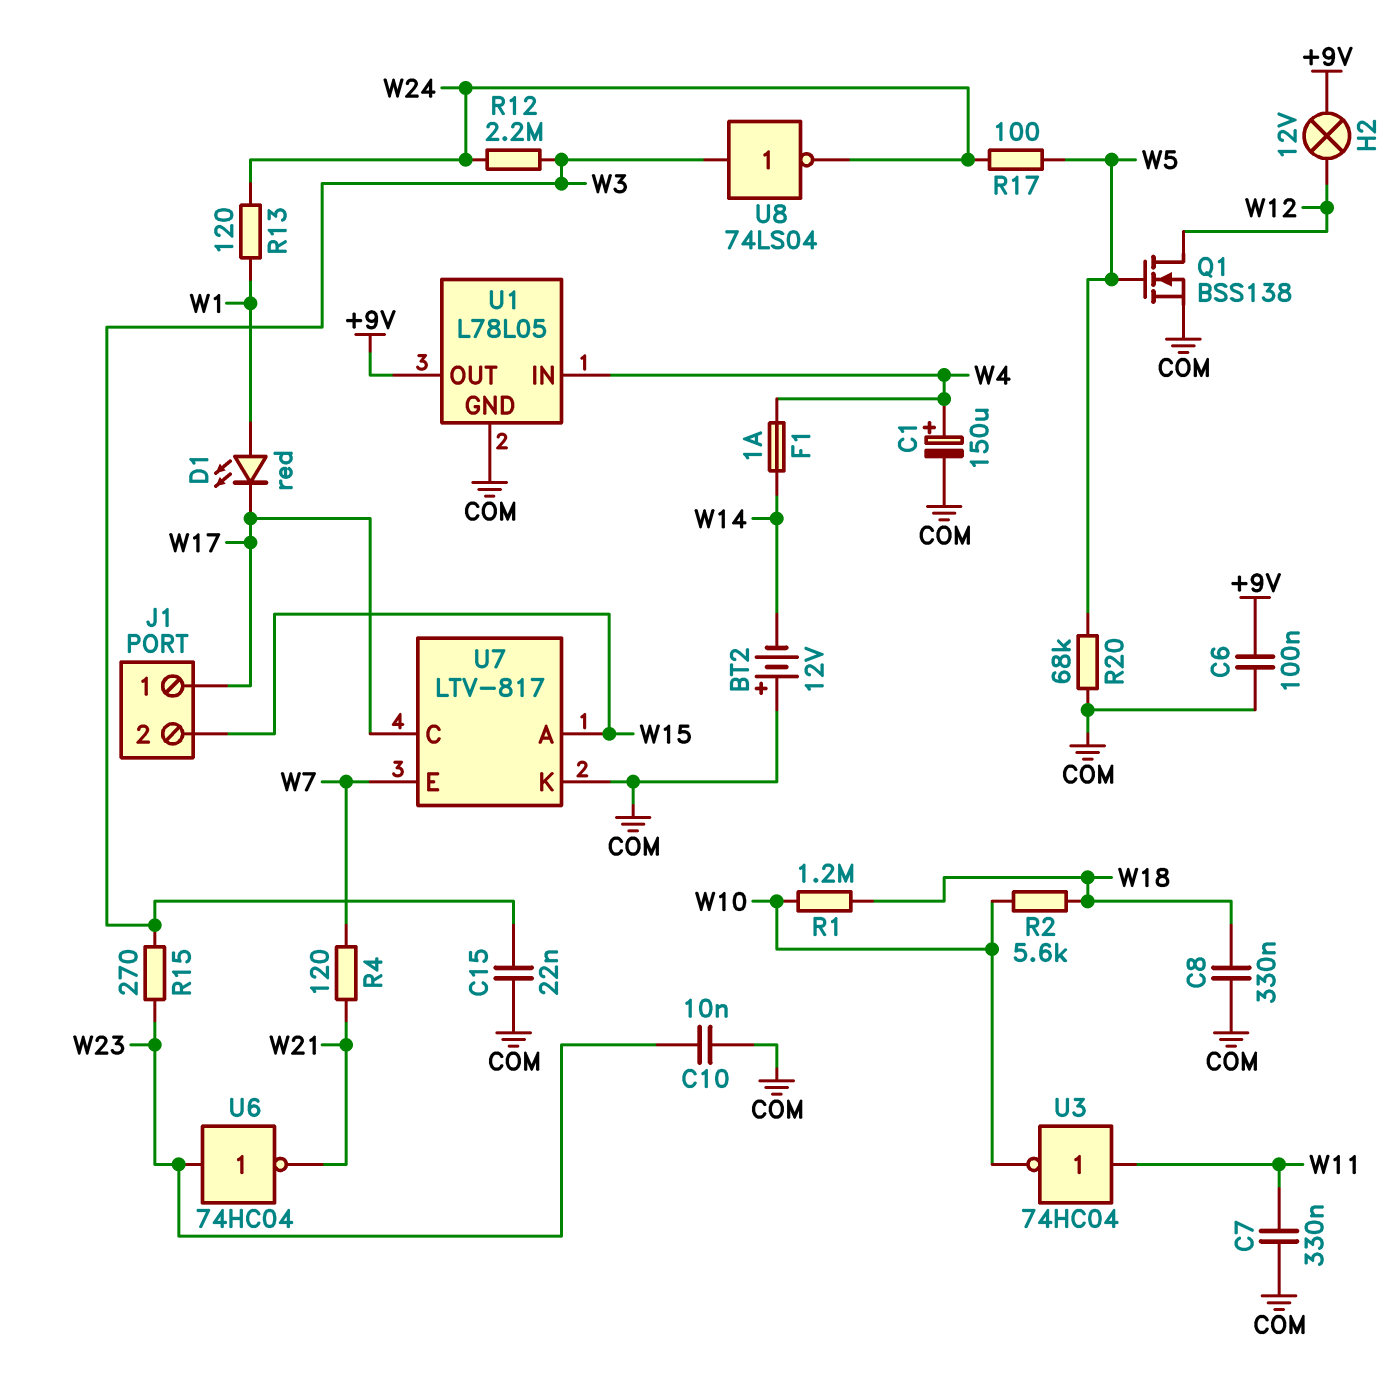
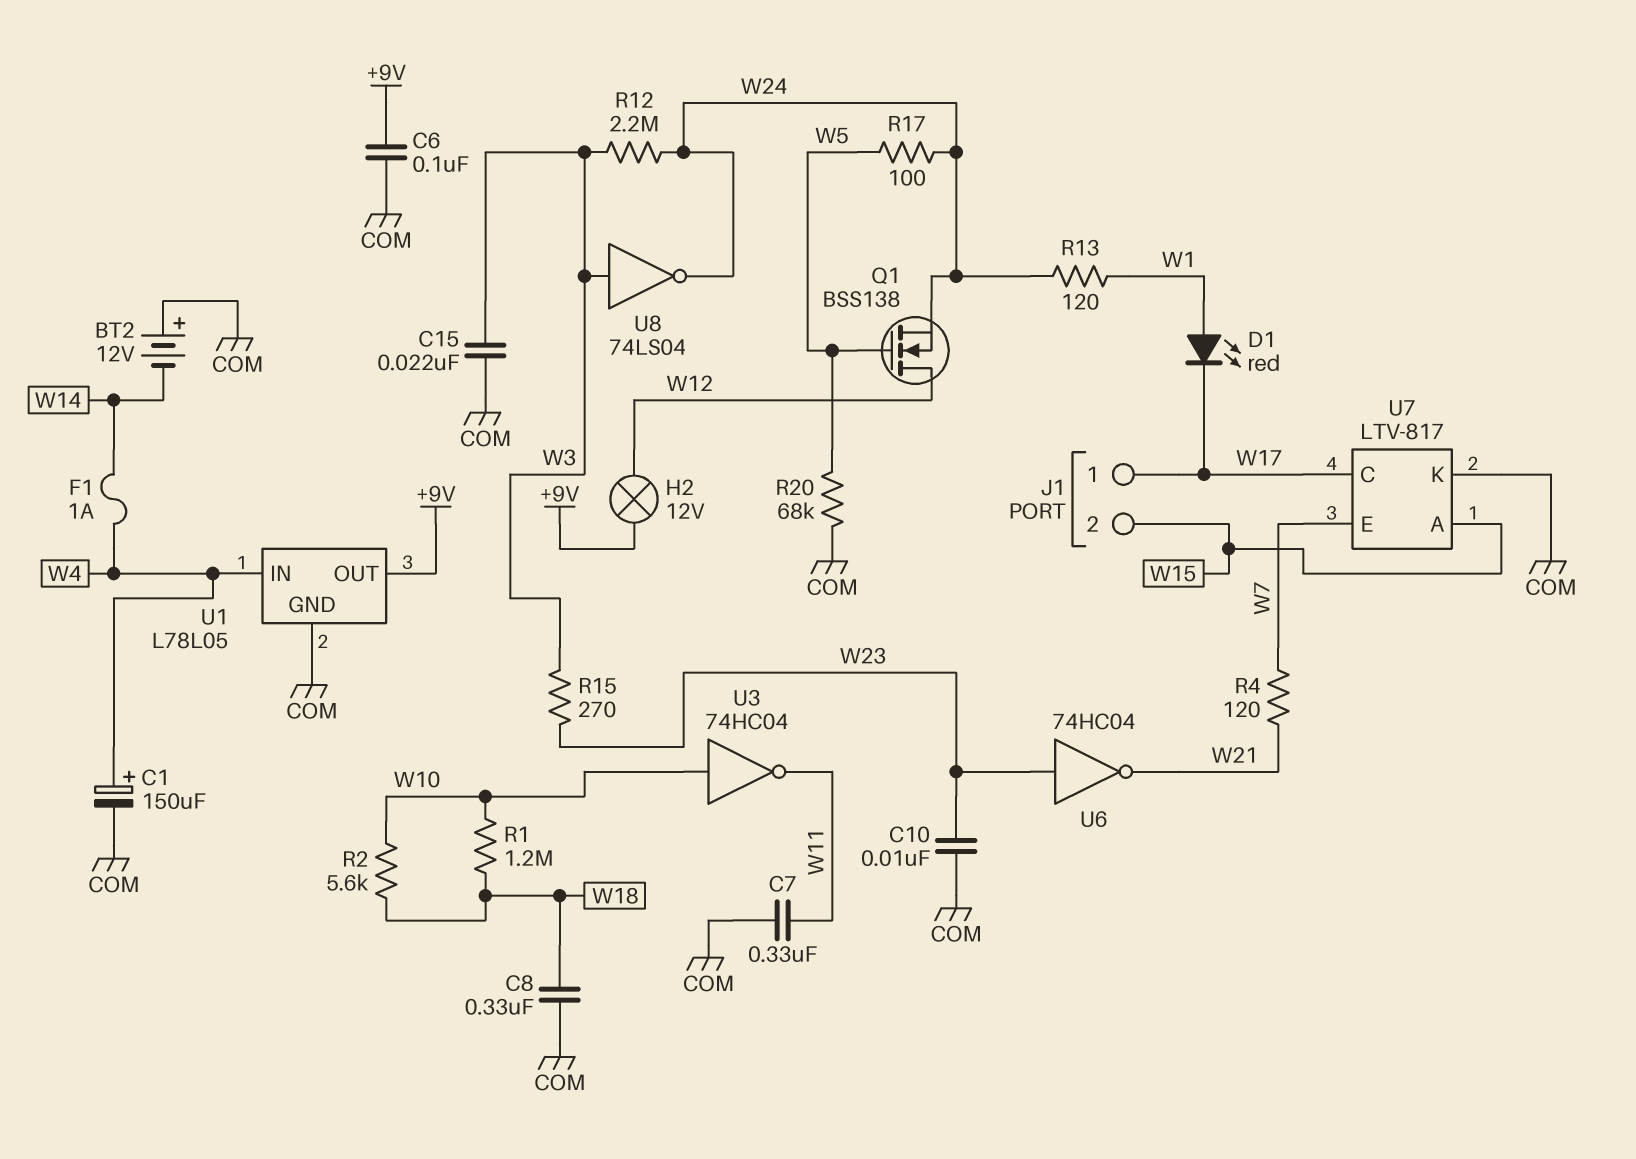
Q1: NMOS BSS138 (G W5, D W12, S COM) -> NMOS BSS138 (G W5, D W12, S W24)
U3: NOT 74HC04 (in W11, out W10) -> NOT 74HC04 (in W10, out W11)

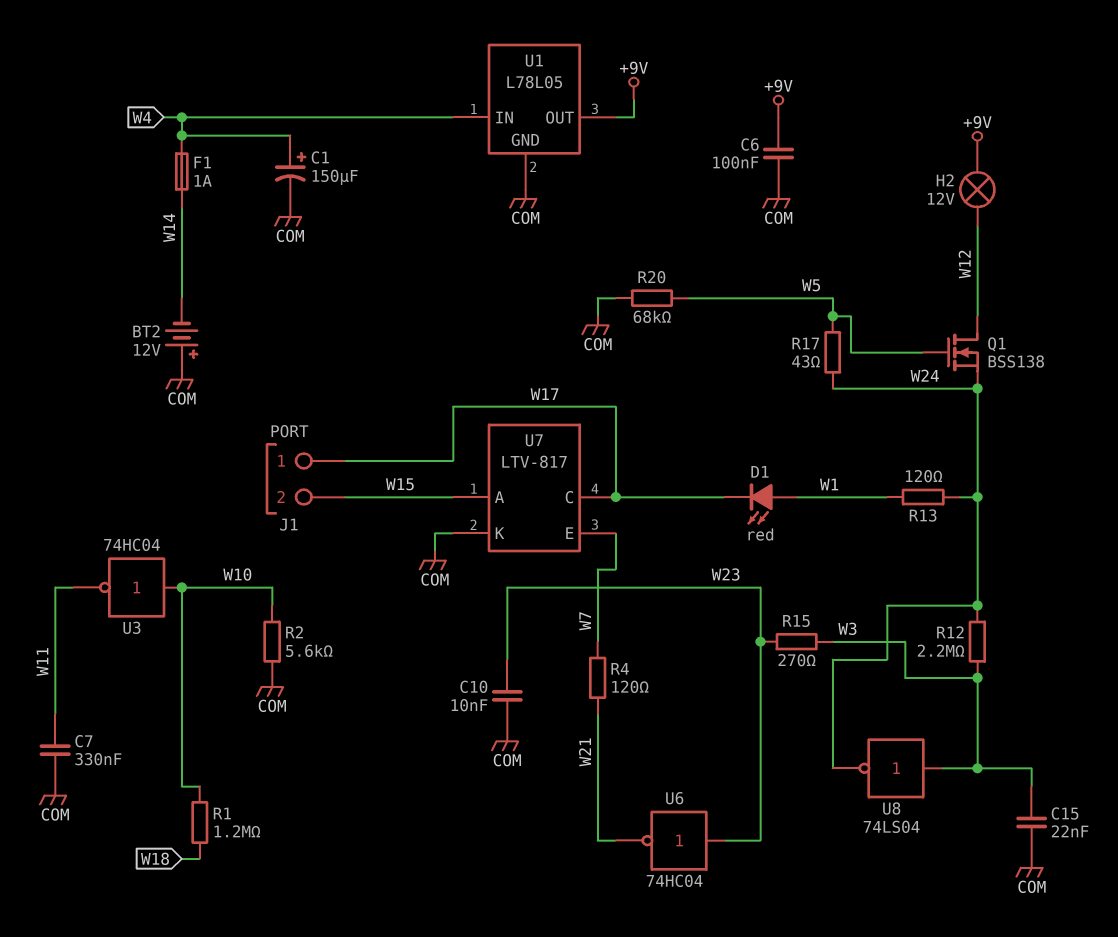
C8: 330nF (COM, W18) -> none
R2: 5.6k (W10, W18) -> 5.6k (COM, W10)
R17: 100 (W5, W24) -> 43 (W5, W24)

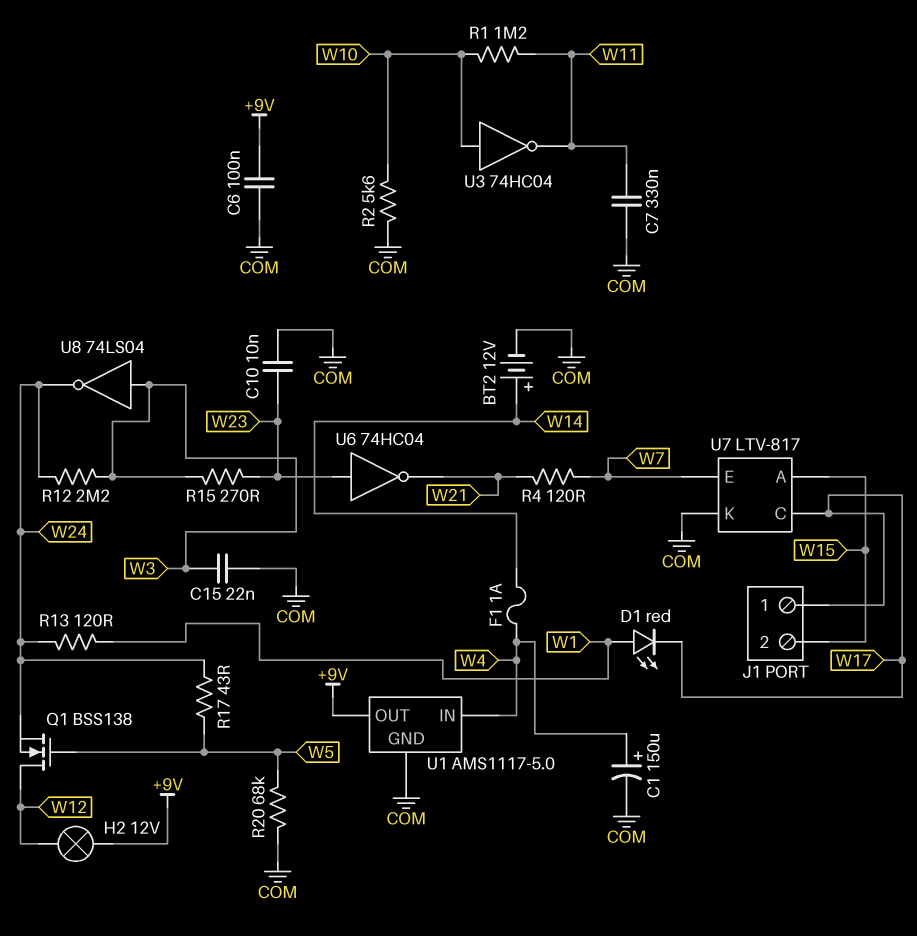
BT2: 12V (plus COM, minus W14) -> 12V (plus W14, minus COM)
R1: 1.2M (W10, W18) -> 1.2M (W10, W11)
U1: L78L05 -> AMS1117-5.0

